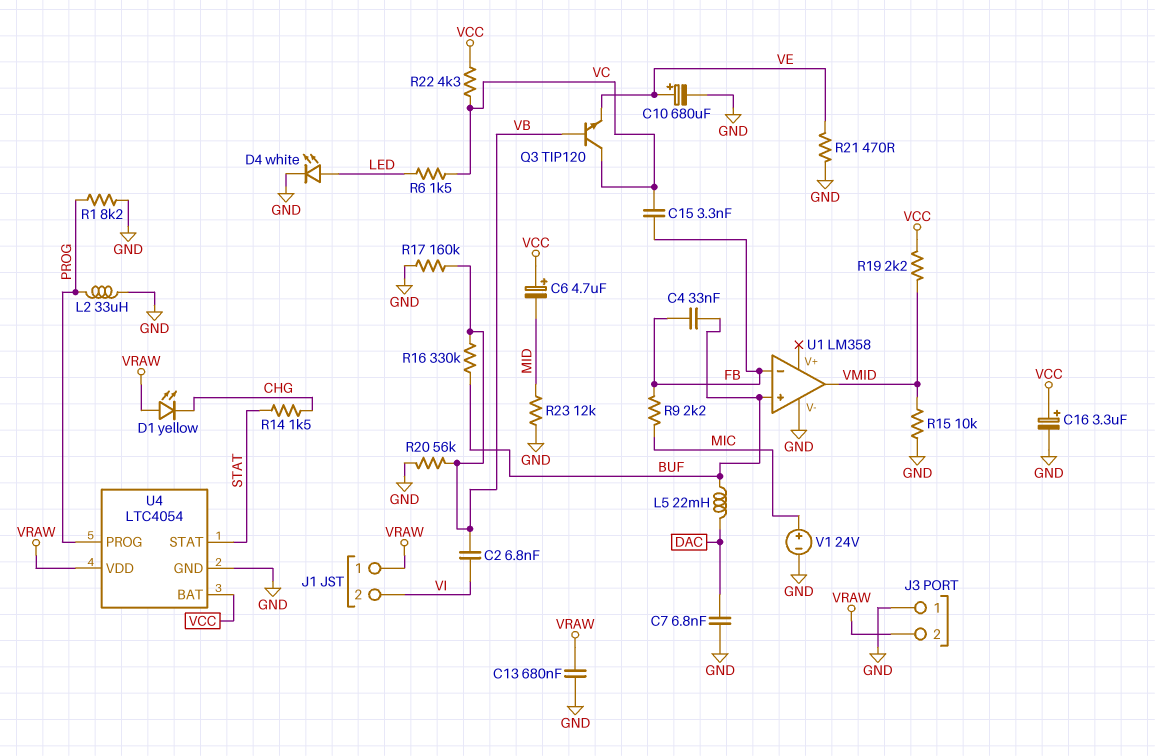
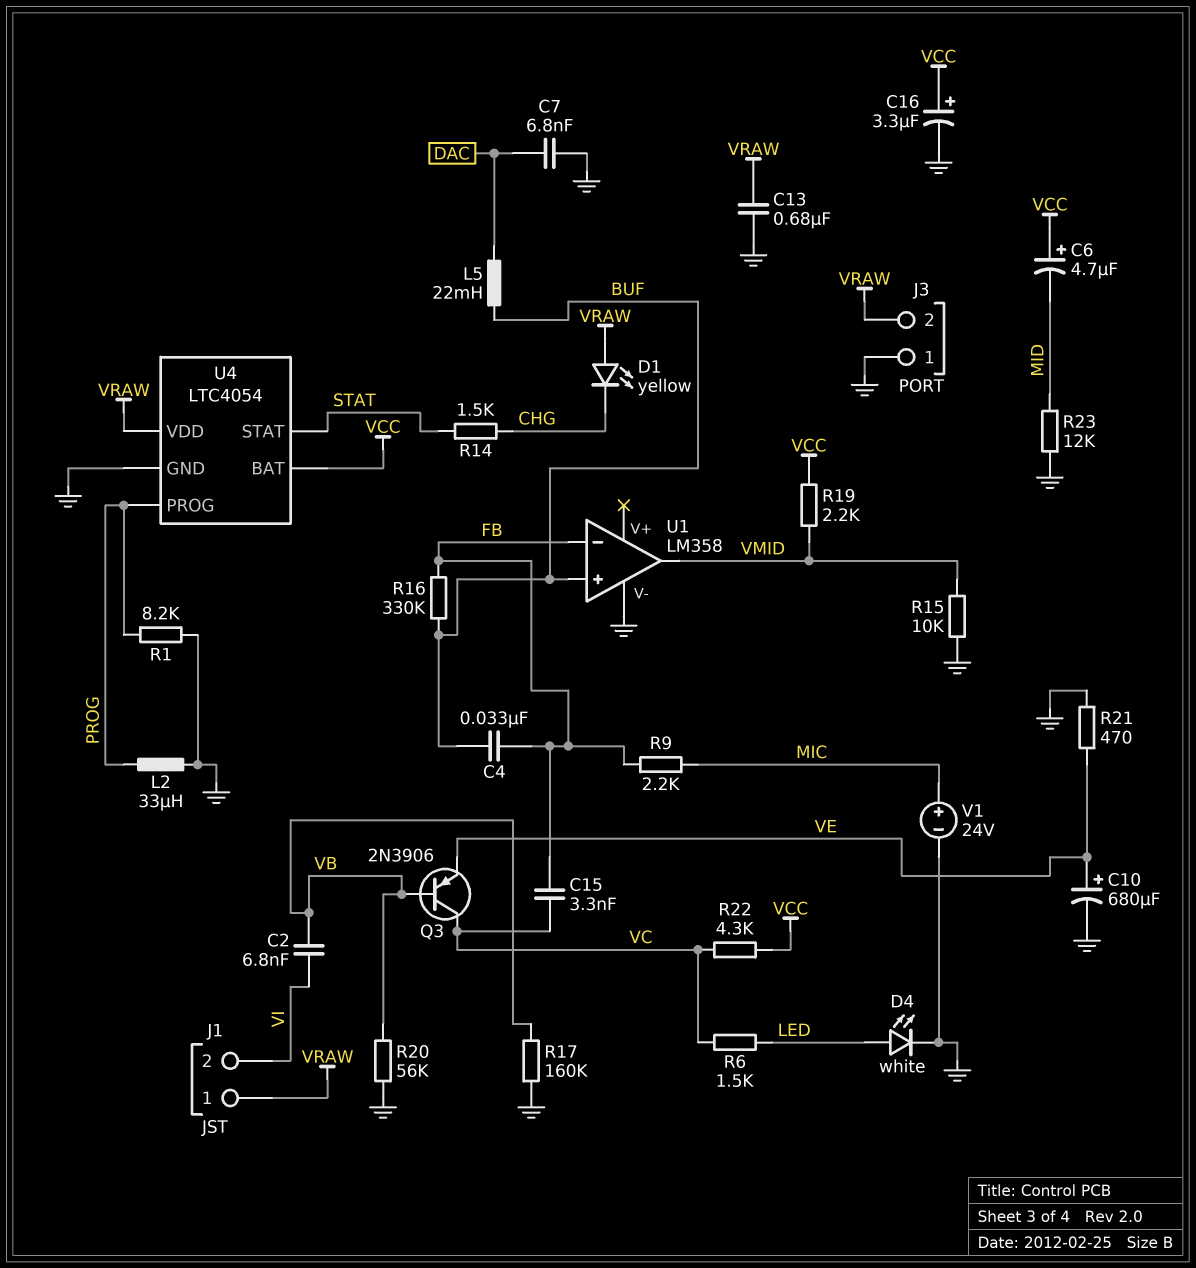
Q3: NPN TIP120 (B VB, C VC, E VE) -> PNP 2N3906 (B VB, C VC, E VE)
R16: 330k (BUF, VB) -> 330k (BUF, FB)

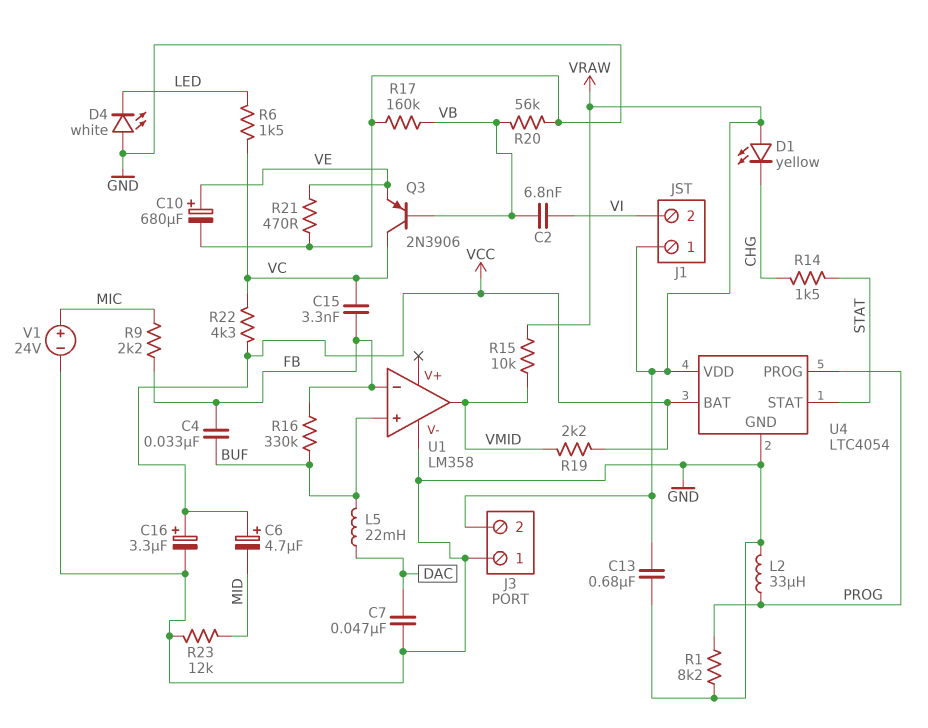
C7: 6.8nF (DAC, GND) -> 47nF (DAC, GND)
D4: LED white (A LED, K GND) -> LED white (A GND, K LED)
R15: 10k (GND, VMID) -> 10k (VMID, VRAW)

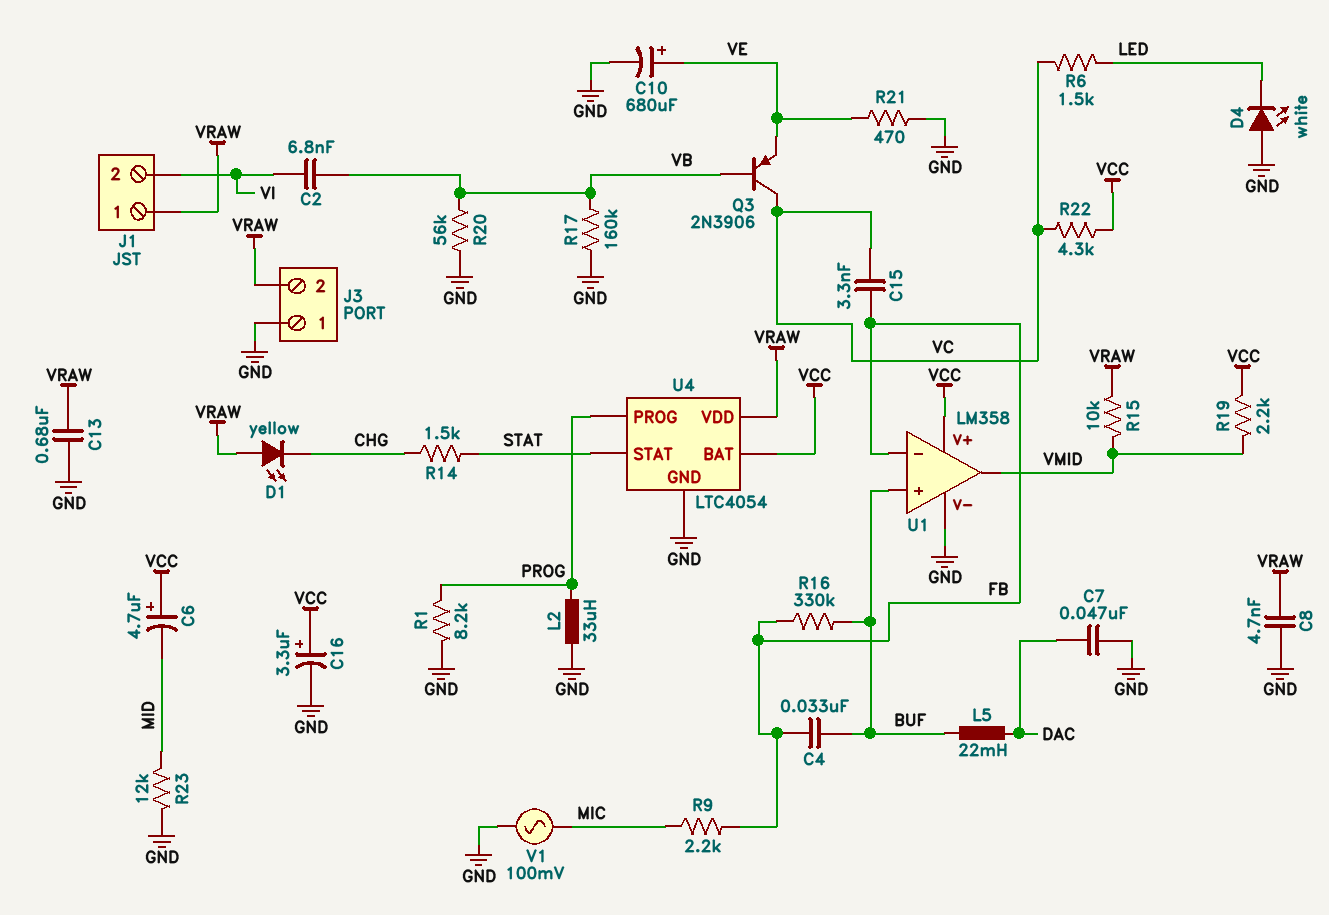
C8: none -> 4.7nF (GND, VRAW)
U1 pin V+: none -> VCC
V1: 24V (plus MIC, minus GND) -> AC 100mV (GND, MIC)

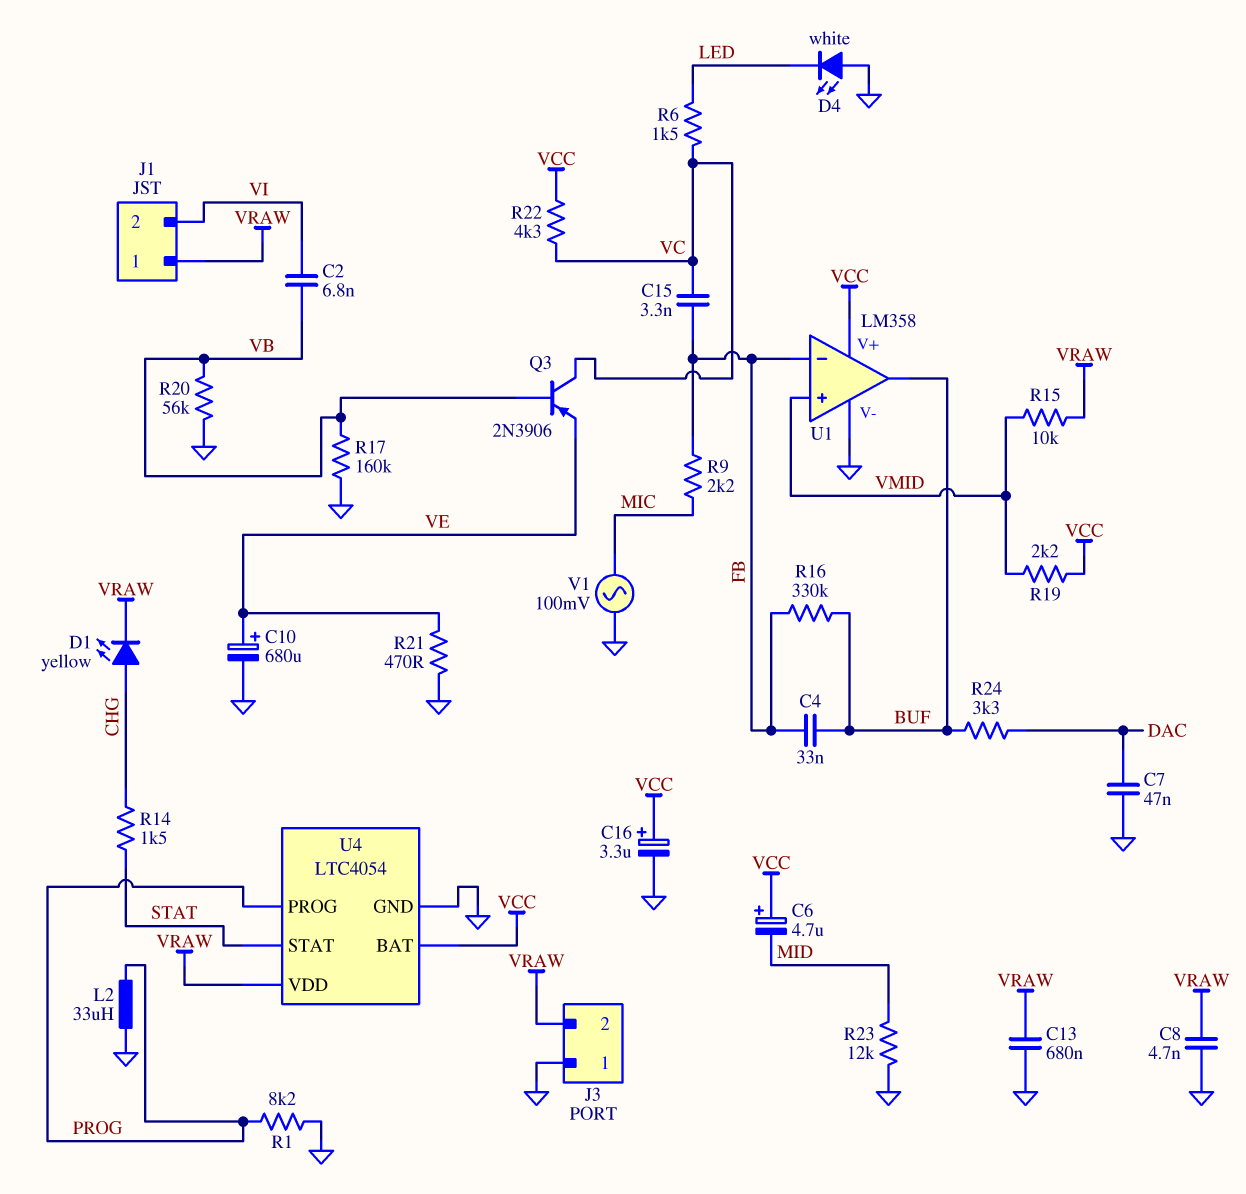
D1: LED yellow (A VRAW, K CHG) -> LED yellow (A CHG, K VRAW)
L5: 22mH (BUF, DAC) -> none
R24: none -> 3.3k (BUF, DAC)
U1 pin in+: BUF -> VMID
U1 pin out: VMID -> BUF

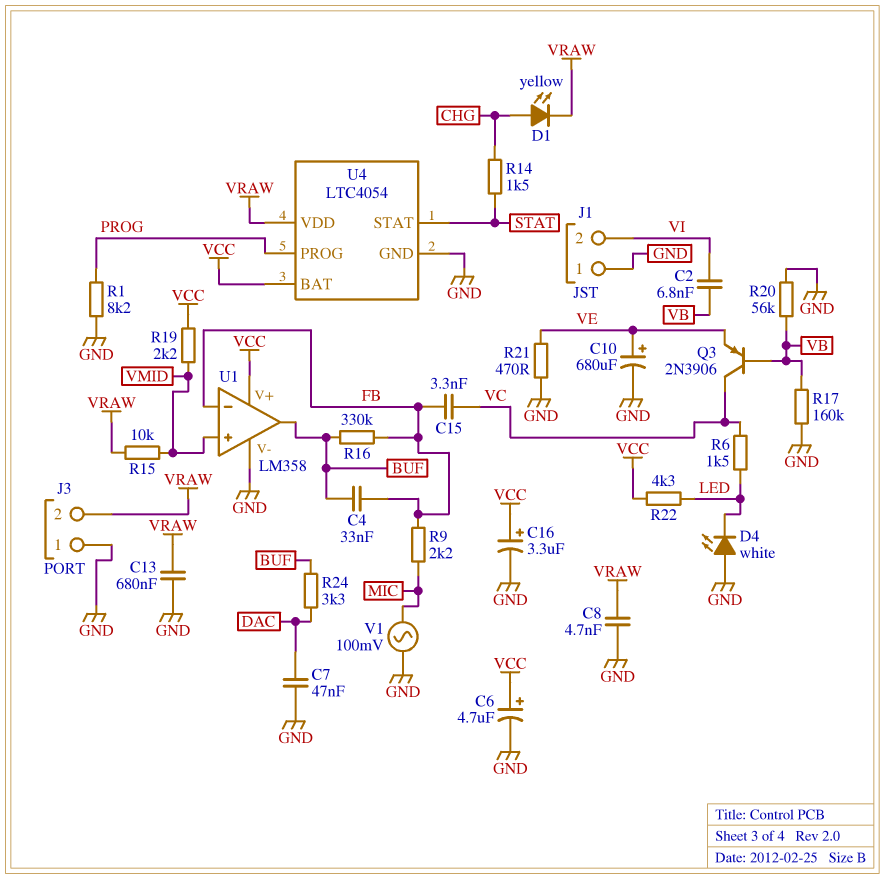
C6: 4.7uF (plus VCC, minus MID) -> 4.7uF (plus VCC, minus GND)
J1 pin 1: VRAW -> GND
L2: 33uH (GND, PROG) -> none
R22: 4.3k (VC, VCC) -> 4.3k (LED, VCC)
R23: 12k (GND, MID) -> none

